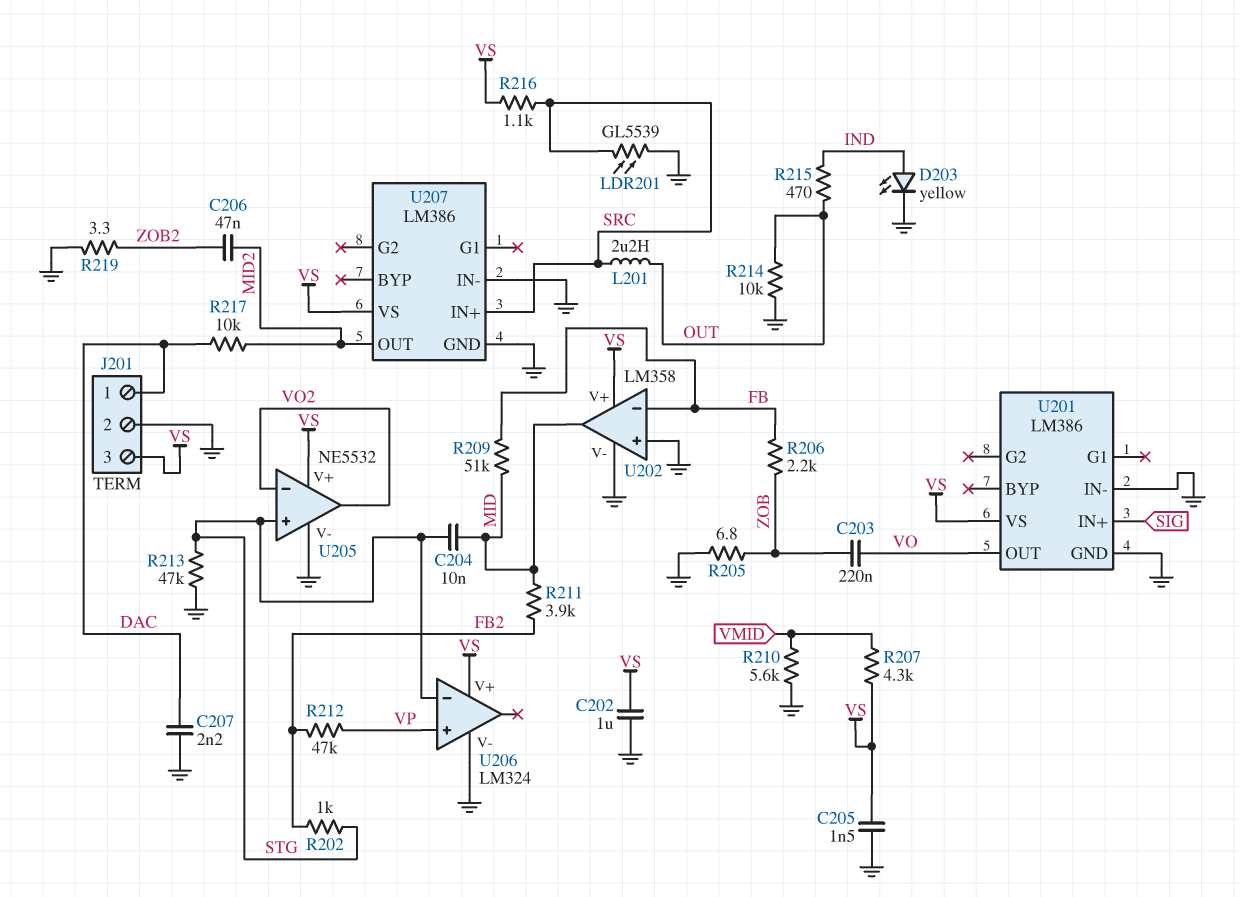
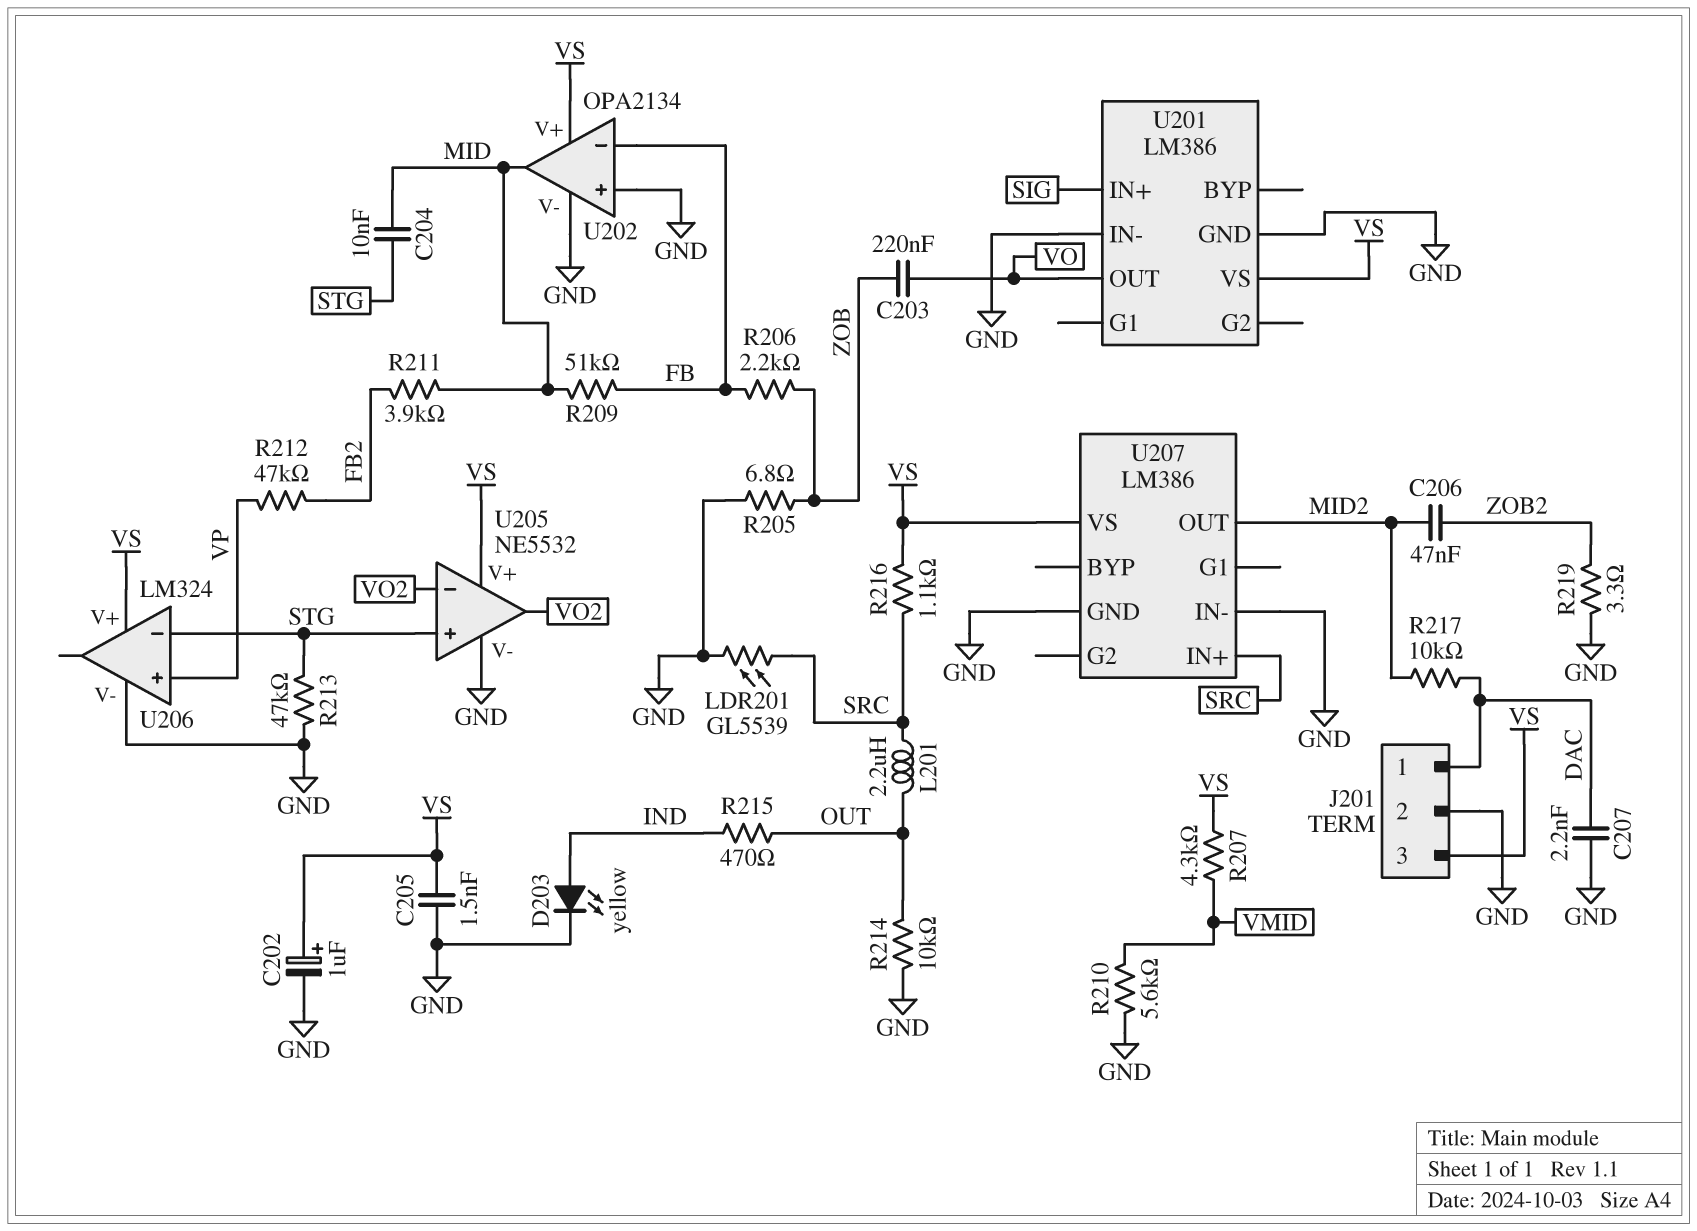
C202: 1uF (GND, VS) -> 1uF (plus VS, minus GND)
R202: 1k (FB2, STG) -> none
U202: LM358 -> OPA2134

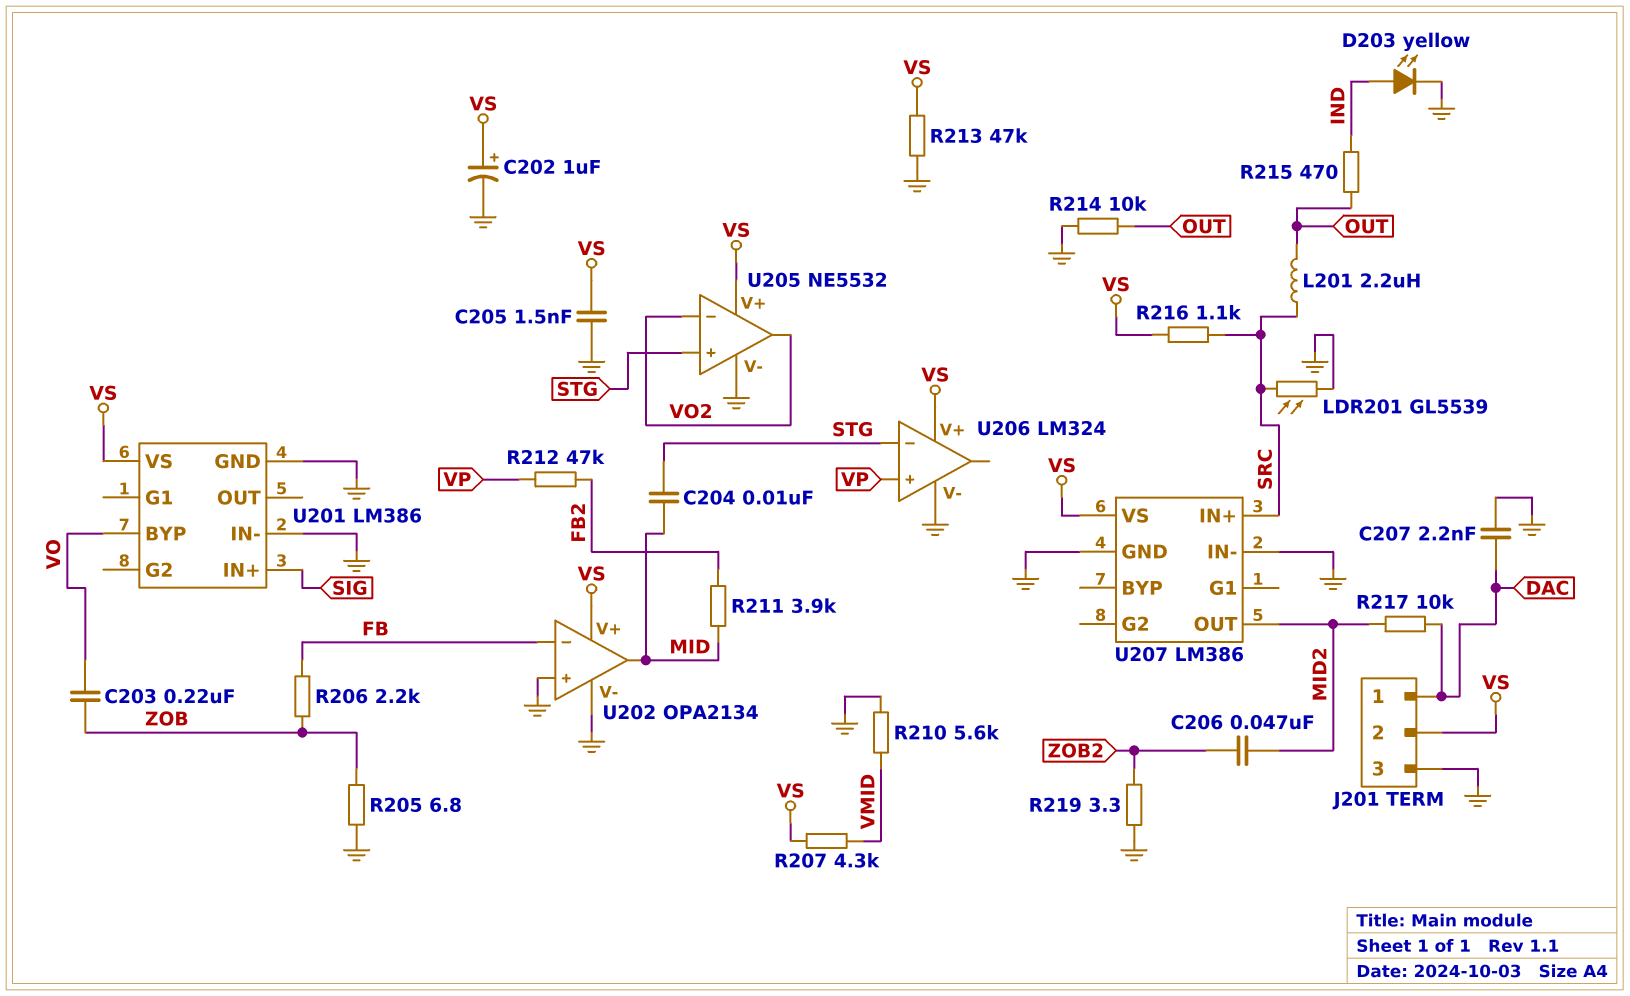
J201 pin 2: GND -> VS
J201 pin 3: VS -> GND
R209: 51k (FB, MID) -> none
R213: 47k (GND, STG) -> 47k (GND, VS)
U201 pin BYP: none -> VO
U201 pin OUT: VO -> none

